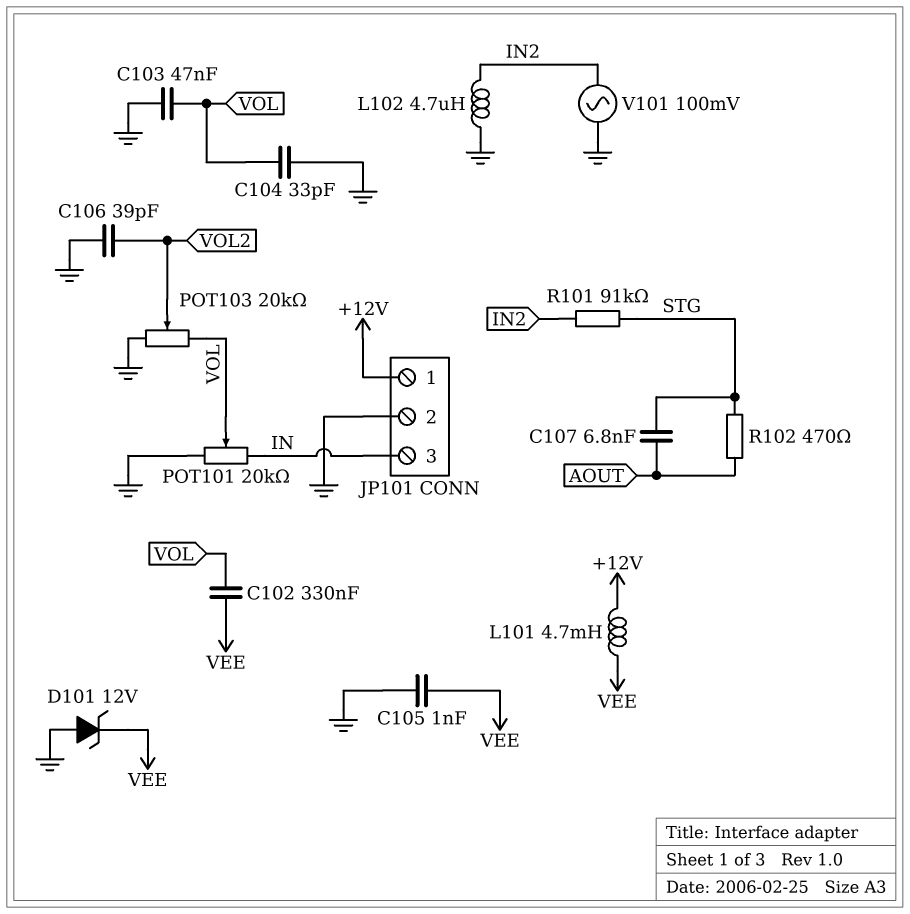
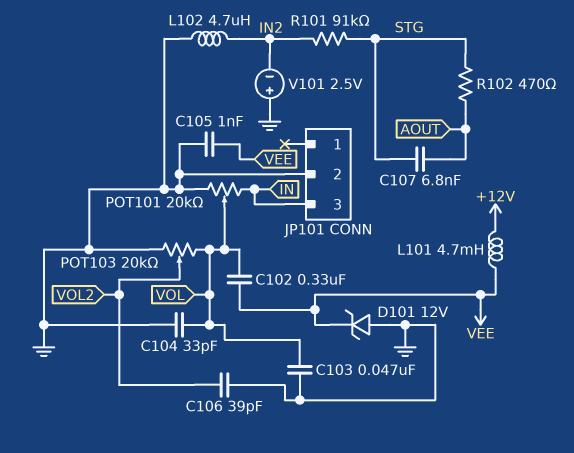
JP101 pin 1: +12V -> none
V101: AC 100mV (GND, IN2) -> 2.5V (plus GND, minus IN2)

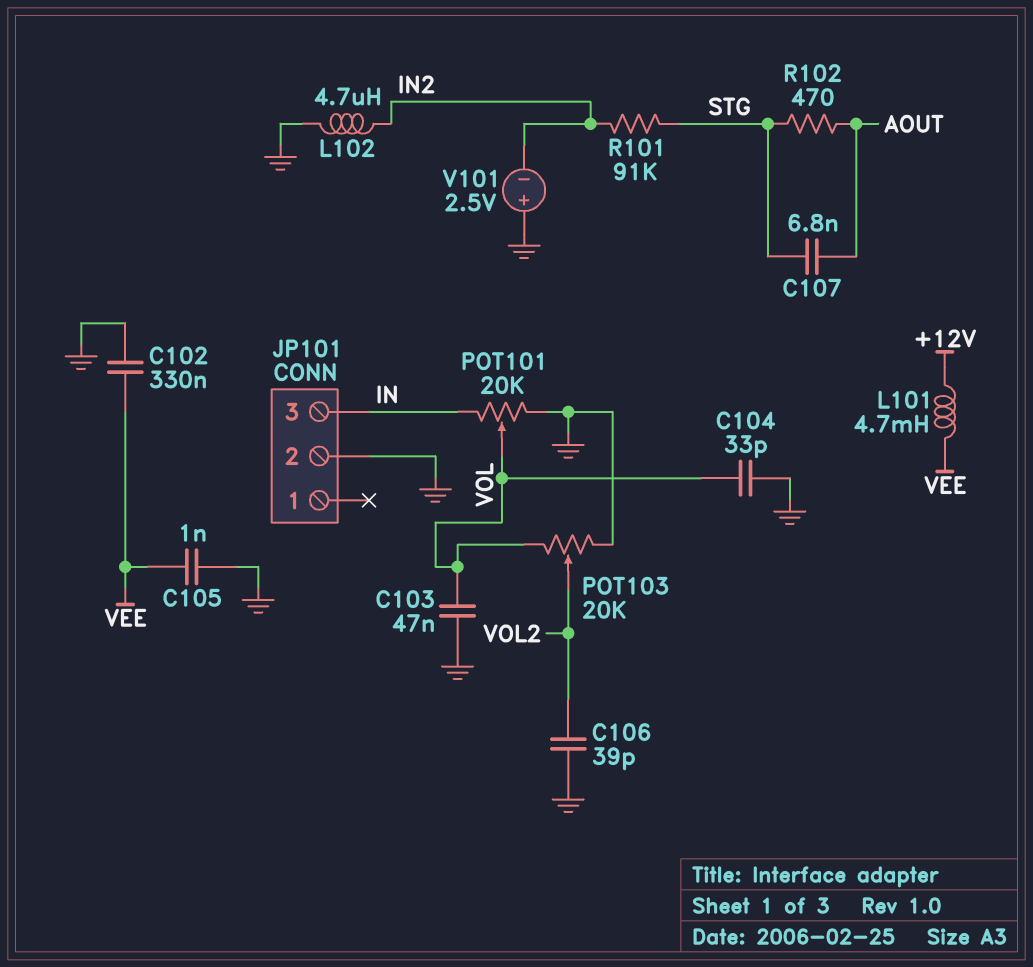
C102: 330nF (VEE, VOL) -> 330nF (GND, VEE)
D101: zener 12V (A GND, K VEE) -> none

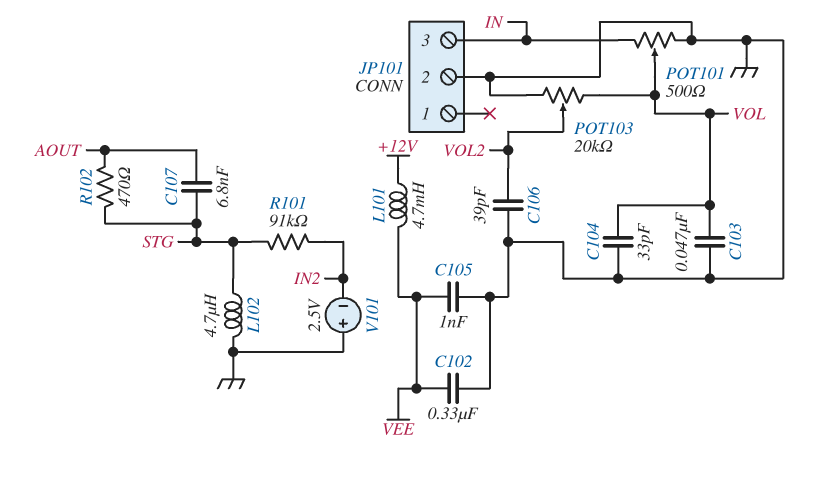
L102: 4.7uH (GND, IN2) -> 4.7uH (GND, STG)
POT101: 20k (GND, IN, wiper VOL) -> 500 (GND, IN, wiper VOL)

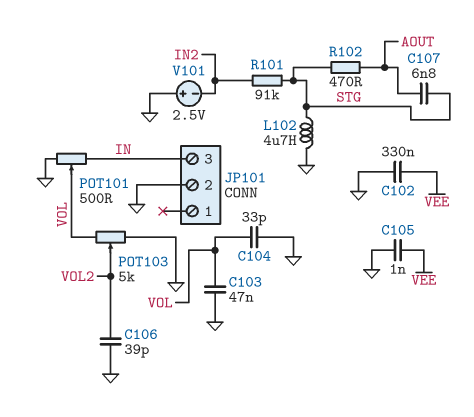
L101: 4.7mH (+12V, VEE) -> none
POT103: 20k (GND, VOL, wiper VOL2) -> 5k (GND, VOL, wiper VOL2)

